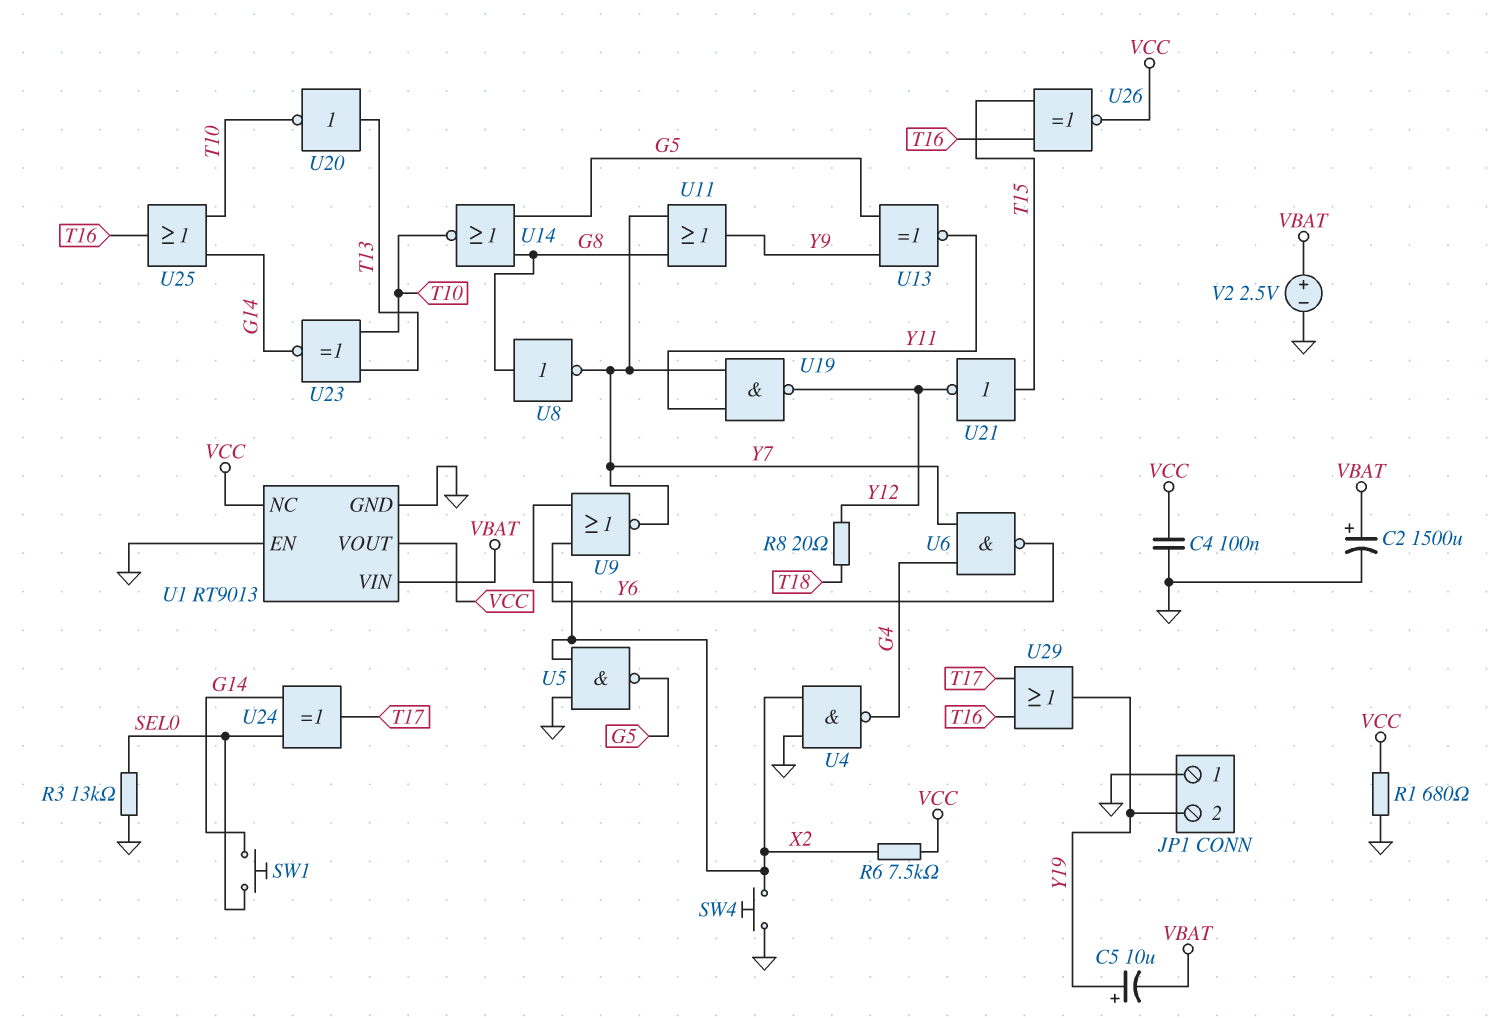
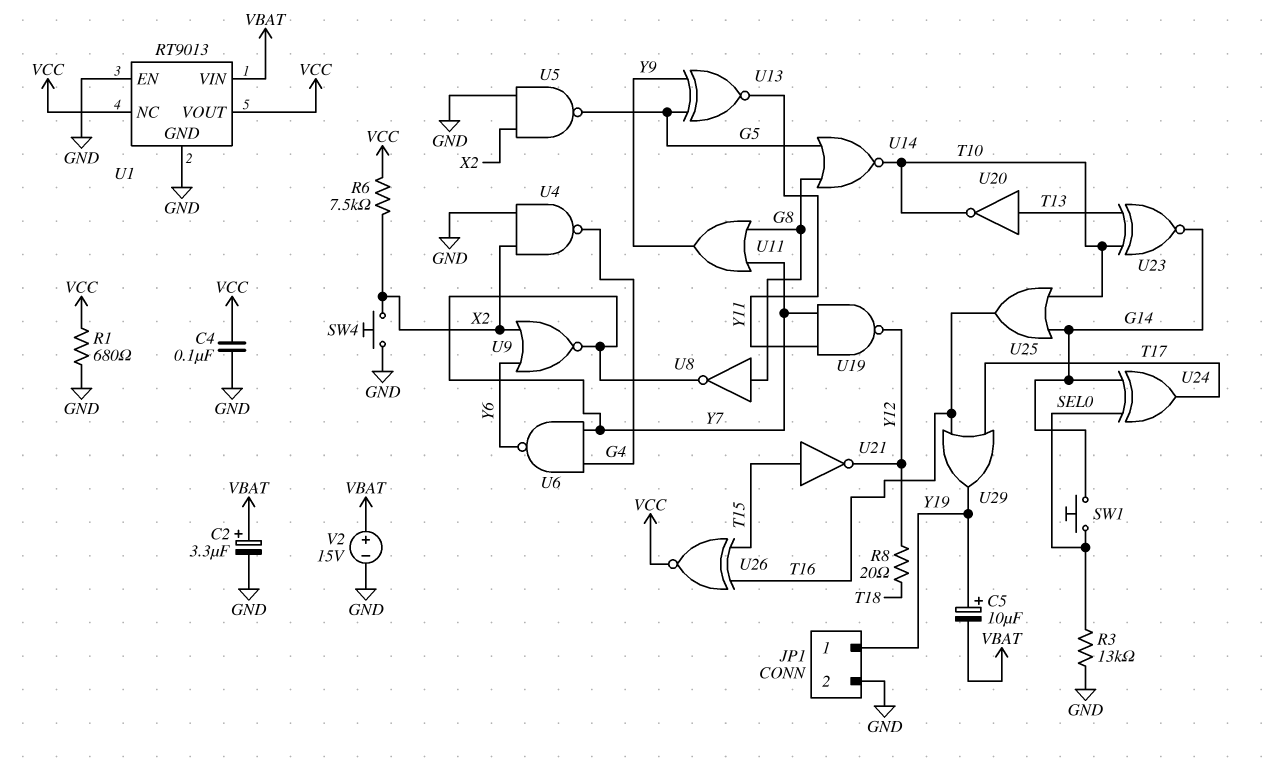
C2: 1500uF (plus VBAT, minus GND) -> 3.3uF (plus VBAT, minus GND)
JP1 pin 1: GND -> Y19
JP1 pin 2: Y19 -> GND
V2: 2.5V (plus VBAT, minus GND) -> 15V (plus VBAT, minus GND)

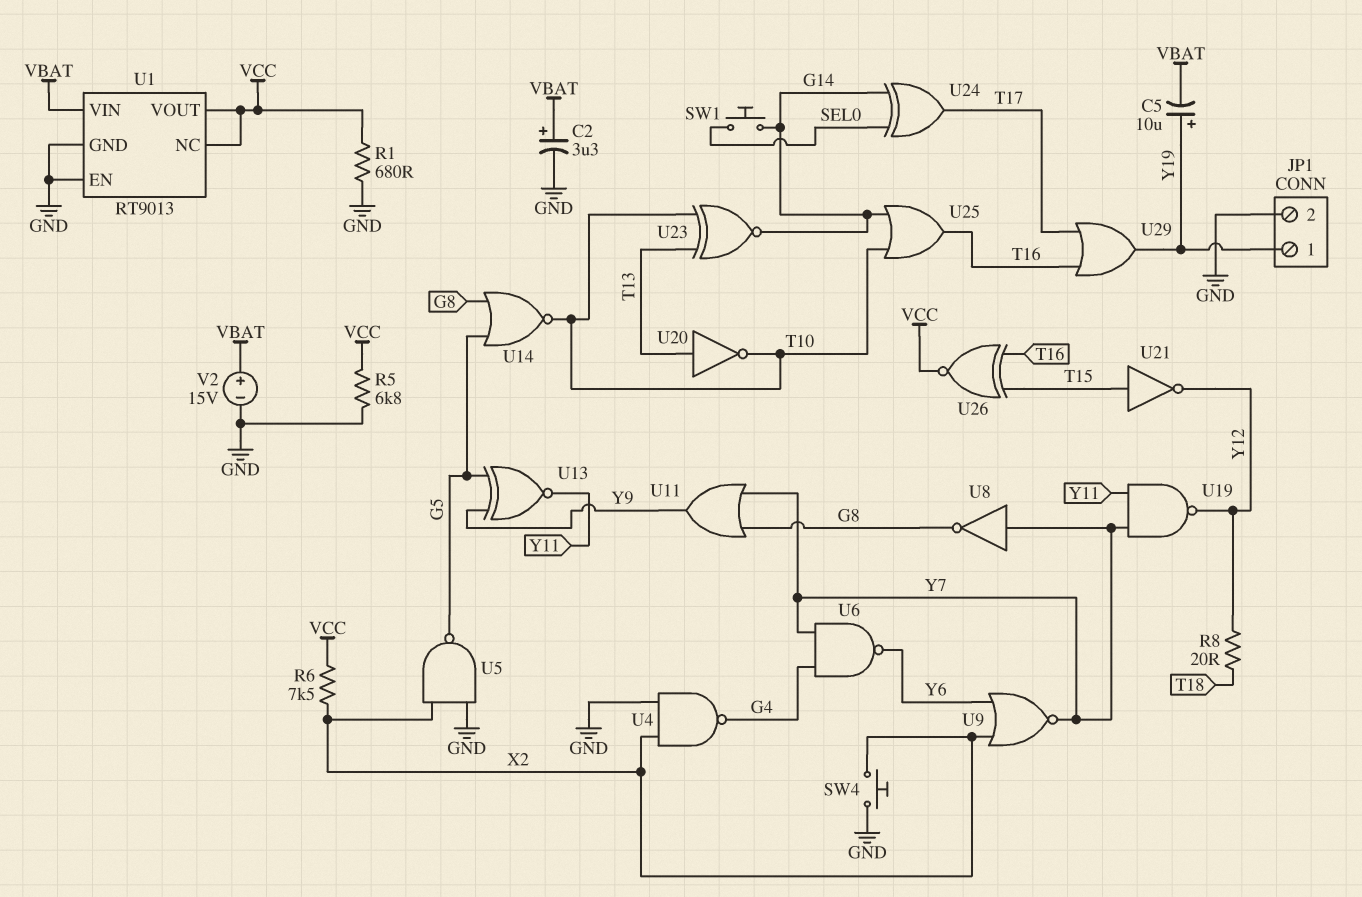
C4: 100nF (GND, VCC) -> none
R3: 13k (GND, SEL0) -> none
R5: none -> 6.8k (GND, VCC)
U8: NOT (in G8, out Y7) -> NOT (in Y7, out G8)

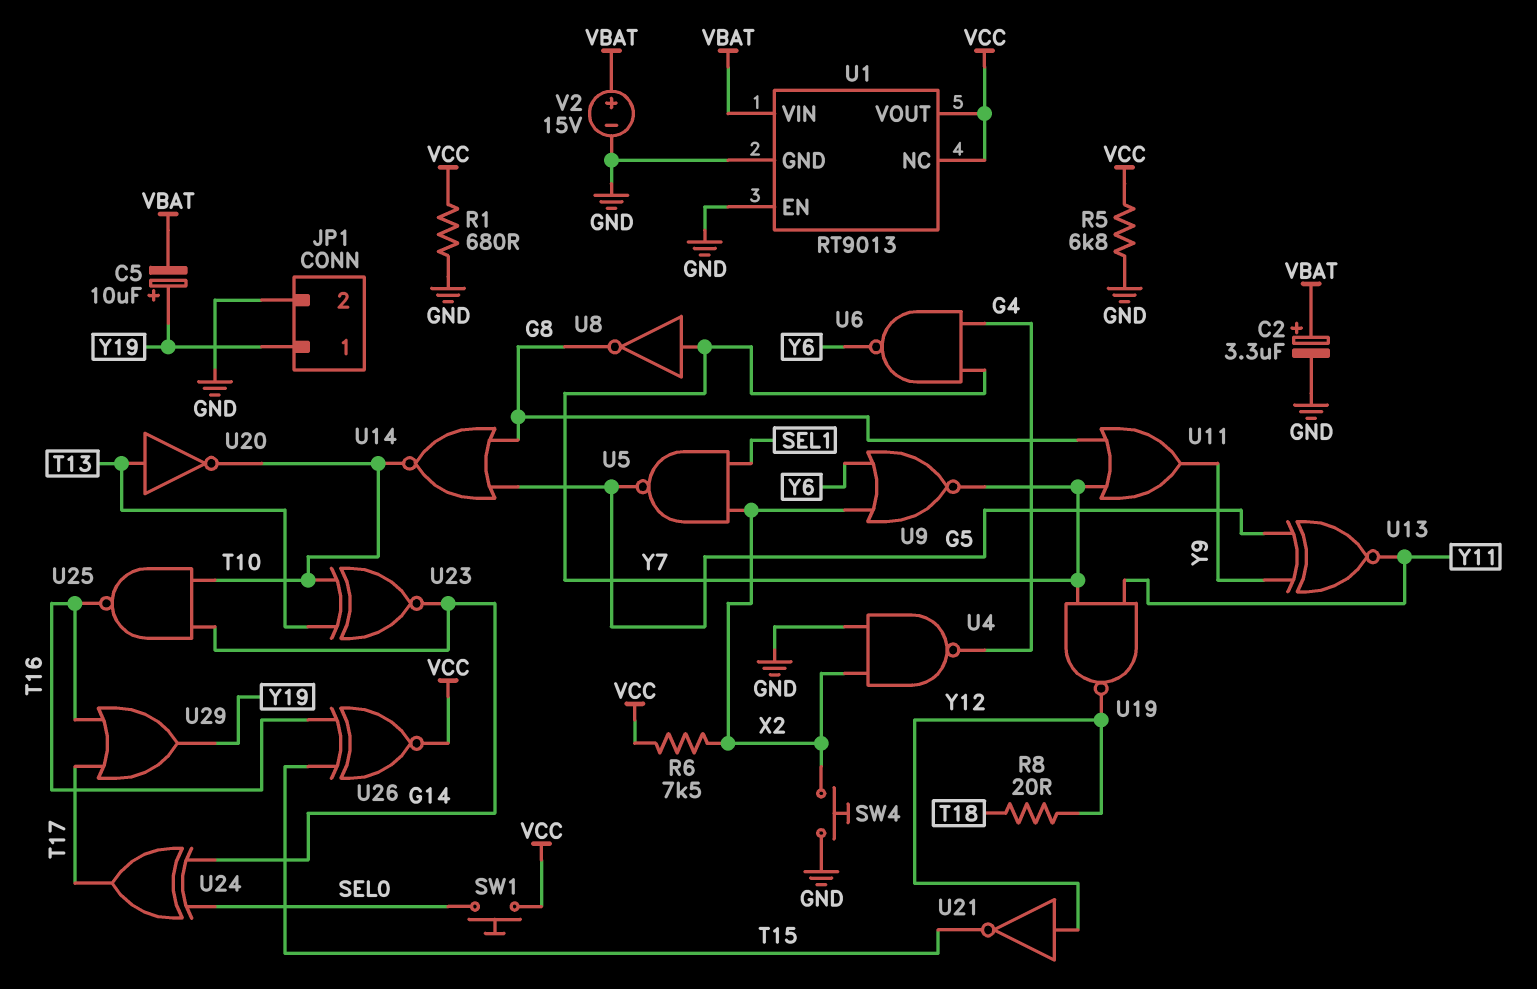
SW1: button (G14, SEL0) -> button (SEL0, VCC)
U5: NAND (in GND, in X2, out G5) -> NAND (in SEL1, in X2, out G5)
U21: NOT (in T15, out Y12) -> NOT (in Y12, out T15)
U25: OR (in G14, in T10, out T16) -> NAND (in G14, in T10, out T16)

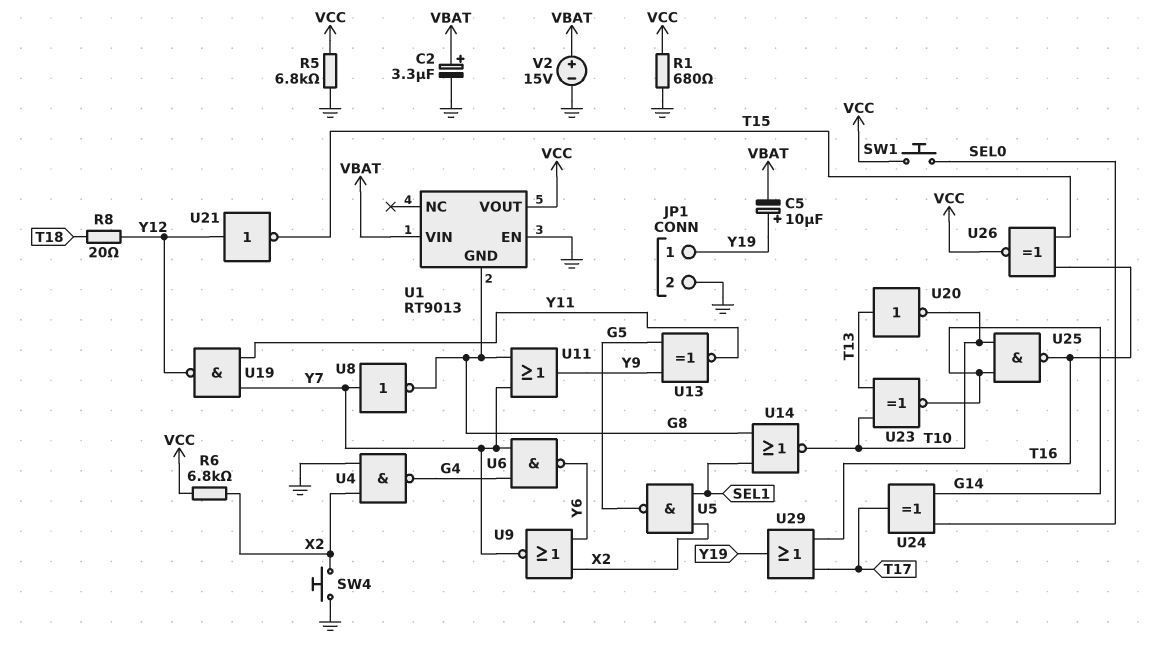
R6: 7.5k (VCC, X2) -> 6.8k (VCC, X2)
U1 pin GND: GND -> G8
U1 pin NC: VCC -> none
U14: NOR (in G5, in G8, out T10) -> NOR (in G8, in SEL1, out T10)

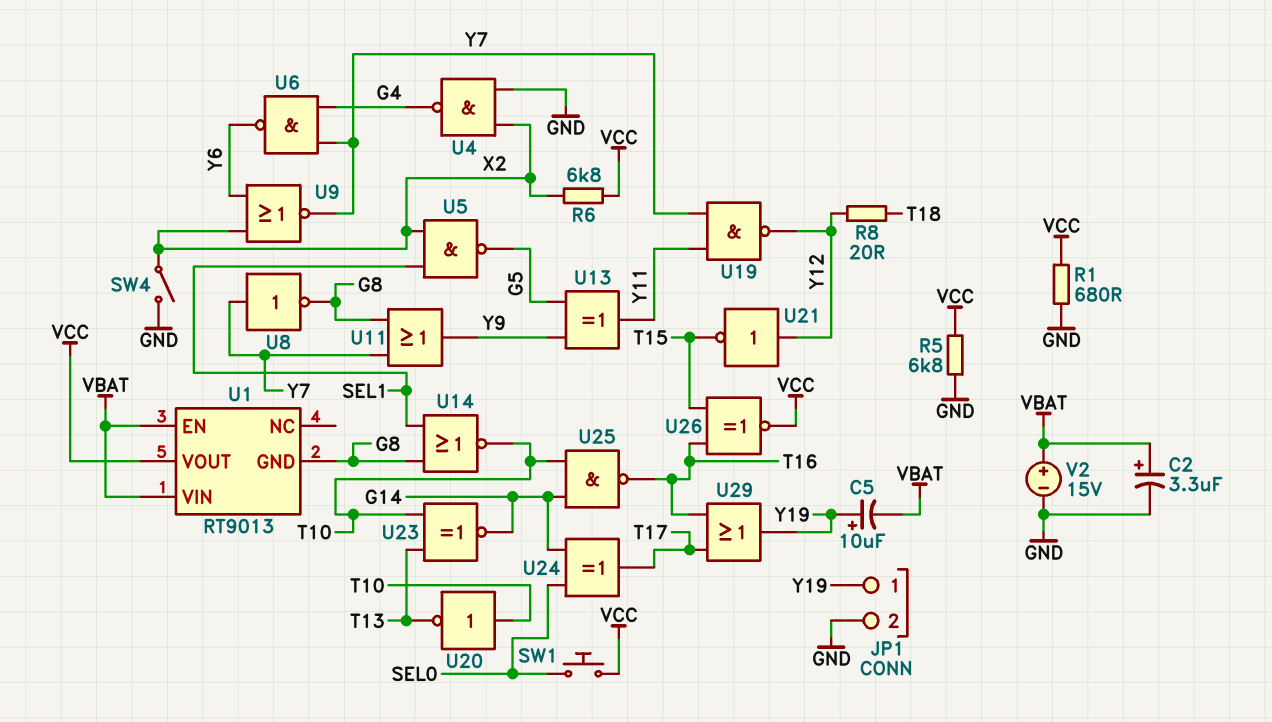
SW4: button (GND, X2) -> switch (GND, X2)
U1 pin EN: GND -> VBAT
U13: XNOR (in G5, in Y9, out Y11) -> XOR (in G5, in Y9, out Y11)
U20: NOT (in T13, out T10) -> NOT (in T10, out T13)

